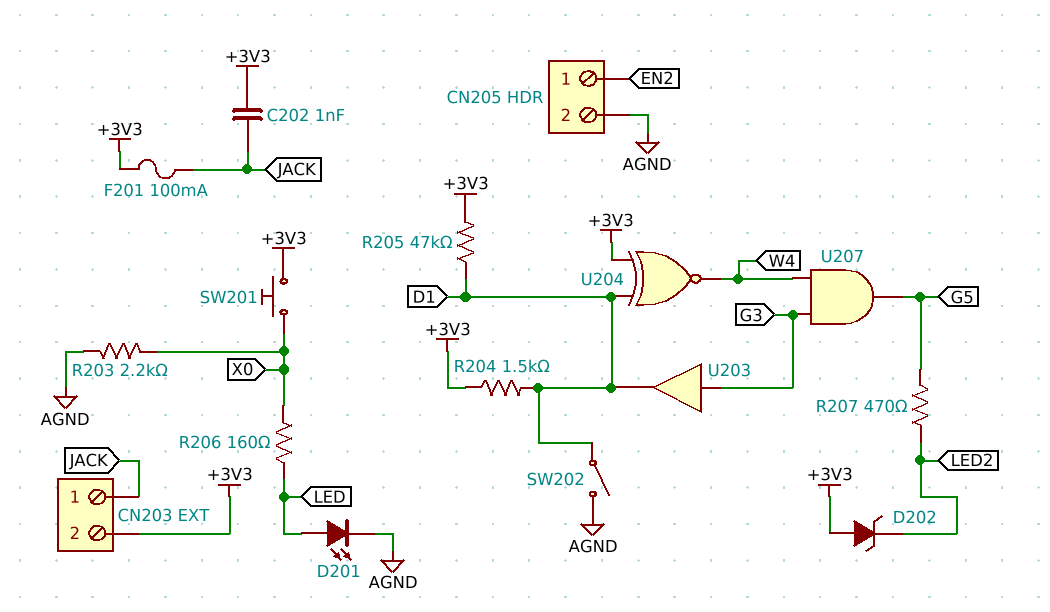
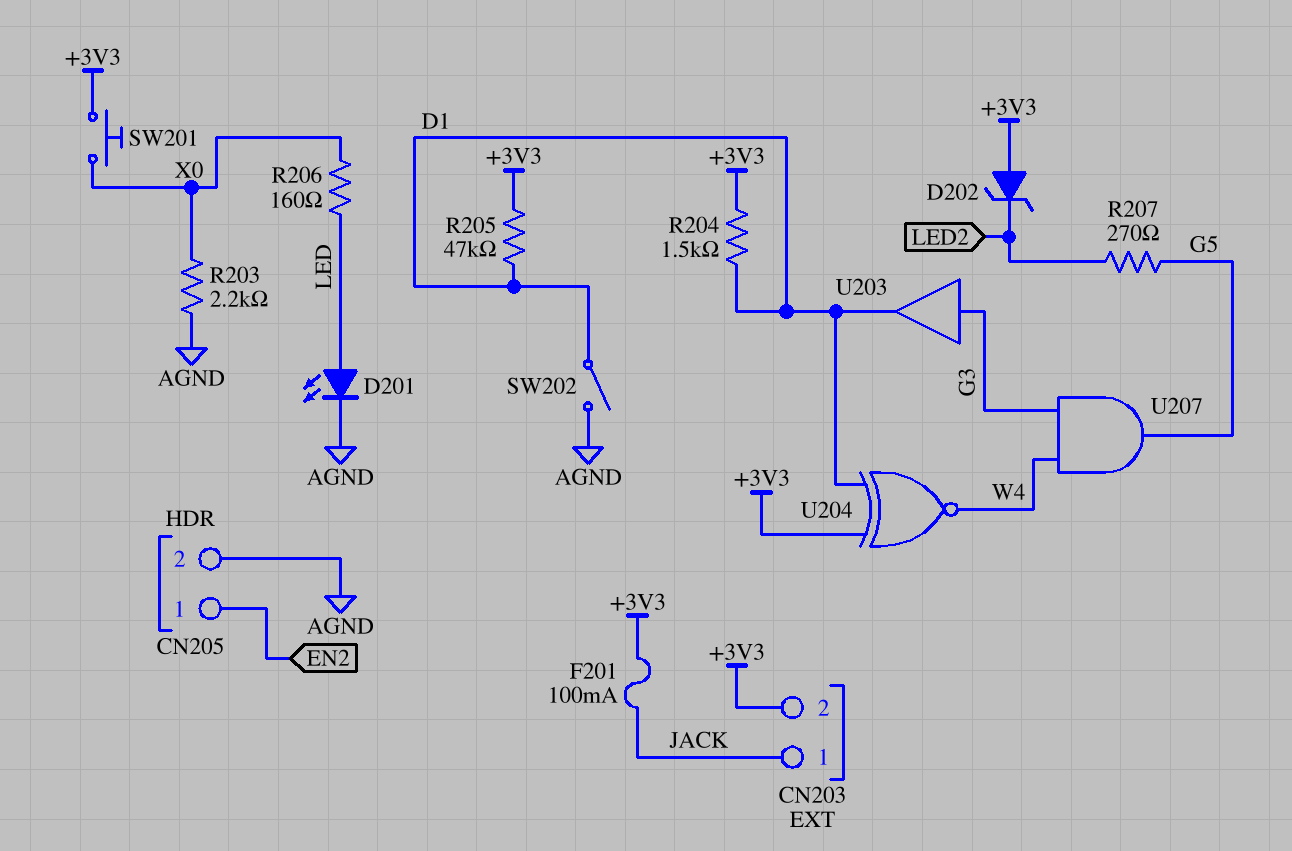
C202: 1nF (+3V3, JACK) -> none
R207: 470 (G5, LED2) -> 270 (G5, LED2)

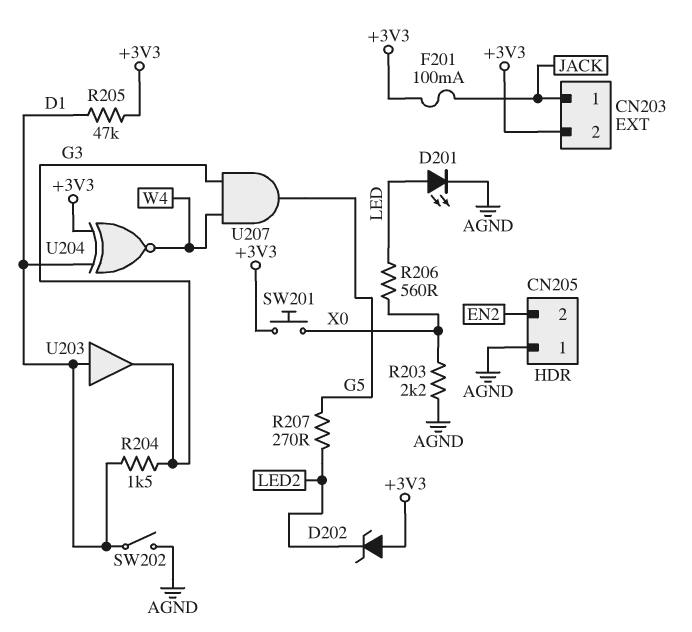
CN205 pin 1: EN2 -> AGND
CN205 pin 2: AGND -> EN2
R204: 1.5k (+3V3, D1) -> 1.5k (D1, G3)
R206: 160 (LED, X0) -> 560 (LED, X0)
U203: buffer (in G3, out D1) -> buffer (in D1, out G3)

